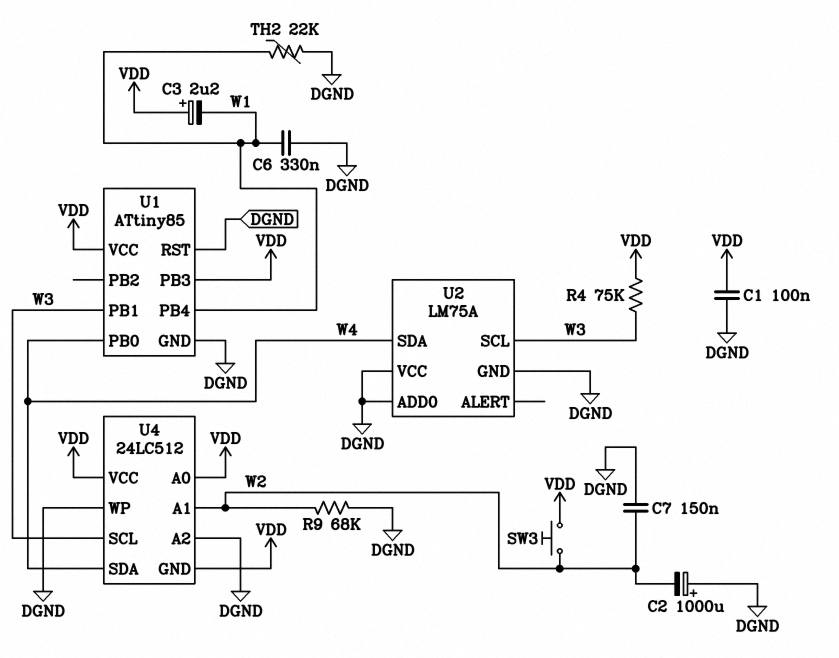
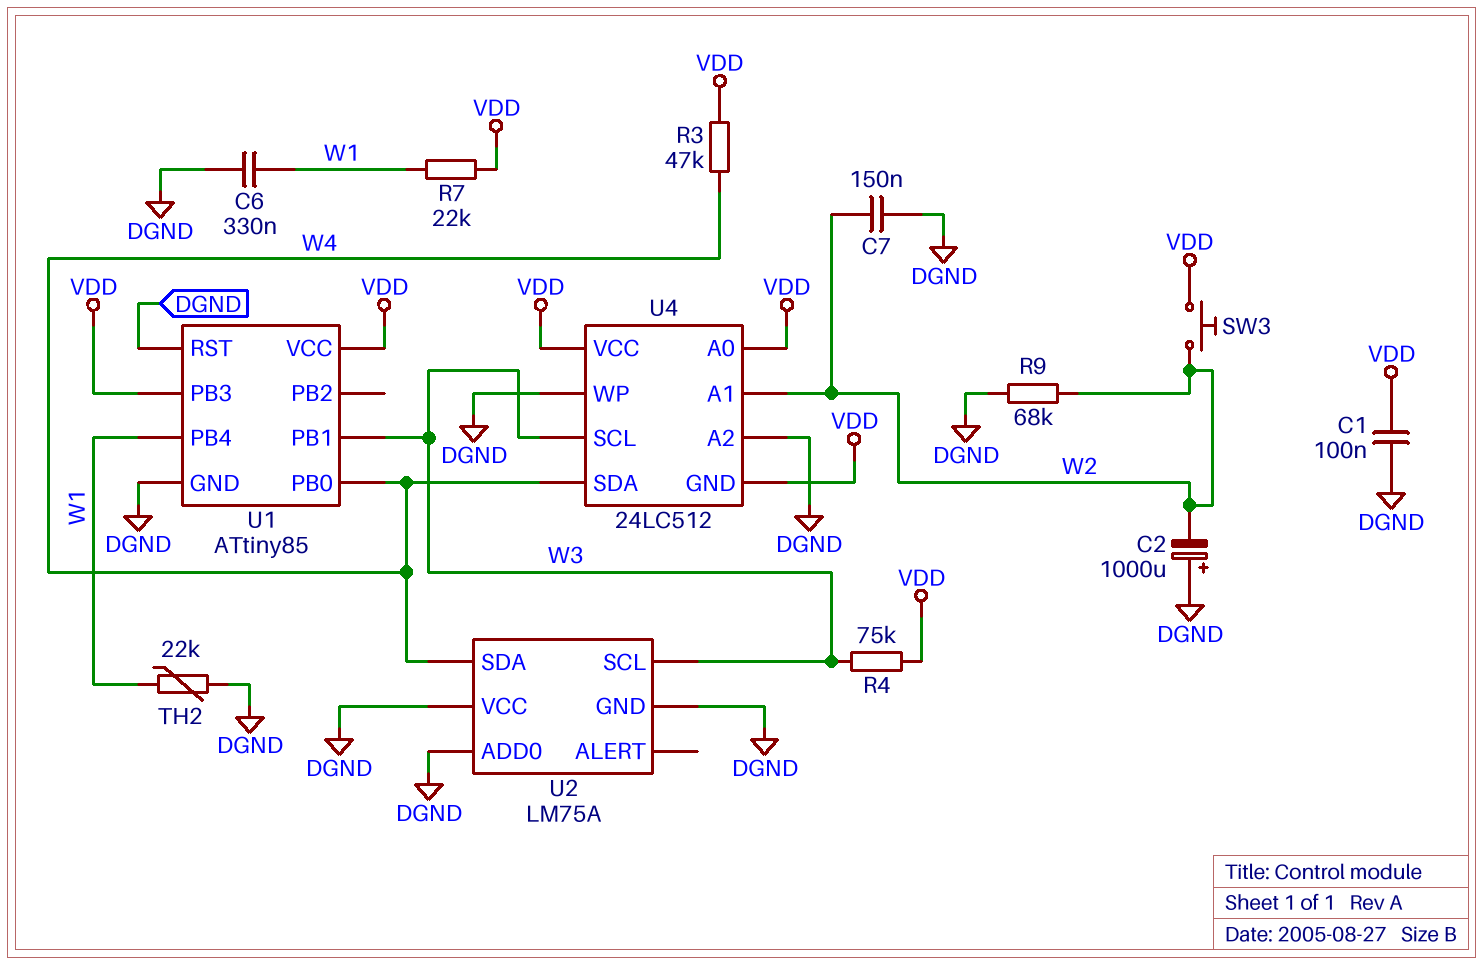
C3: 2.2uF (plus VDD, minus W1) -> none
R3: none -> 47k (VDD, W4)
R7: none -> 22k (VDD, W1)

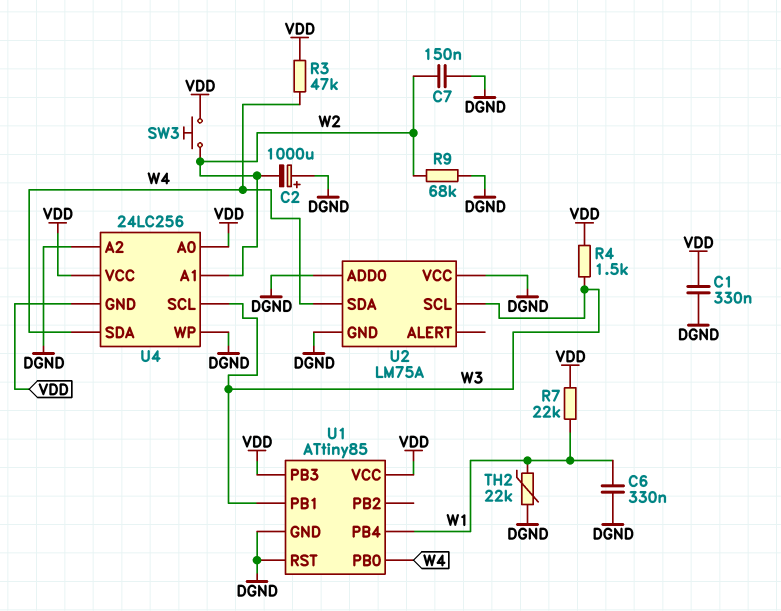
C1: 100nF (DGND, VDD) -> 330nF (DGND, VDD)
R4: 75k (VDD, W3) -> 1.5k (VDD, W3)
U4: 24LC512 -> 24LC256

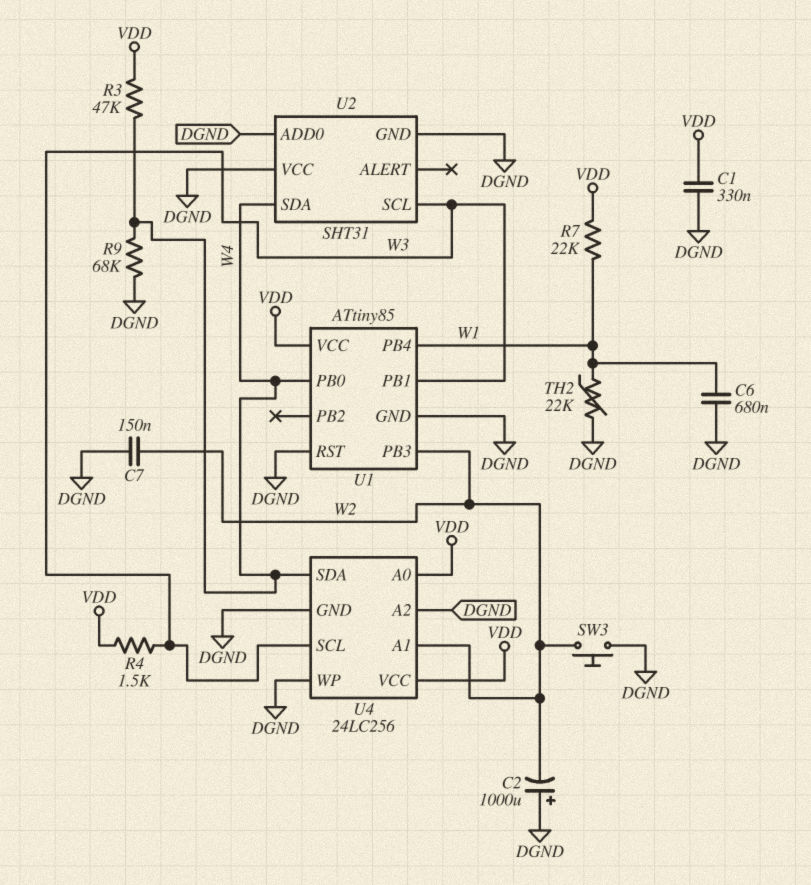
C6: 330nF (DGND, W1) -> 680nF (DGND, W1)
R9: 68k (DGND, W2) -> 68k (DGND, W4)
SW3: button (VDD, W2) -> button (DGND, W2)
U1 pin PB3: VDD -> W2
U2: LM75A -> SHT31
U4 pin GND: VDD -> DGND

